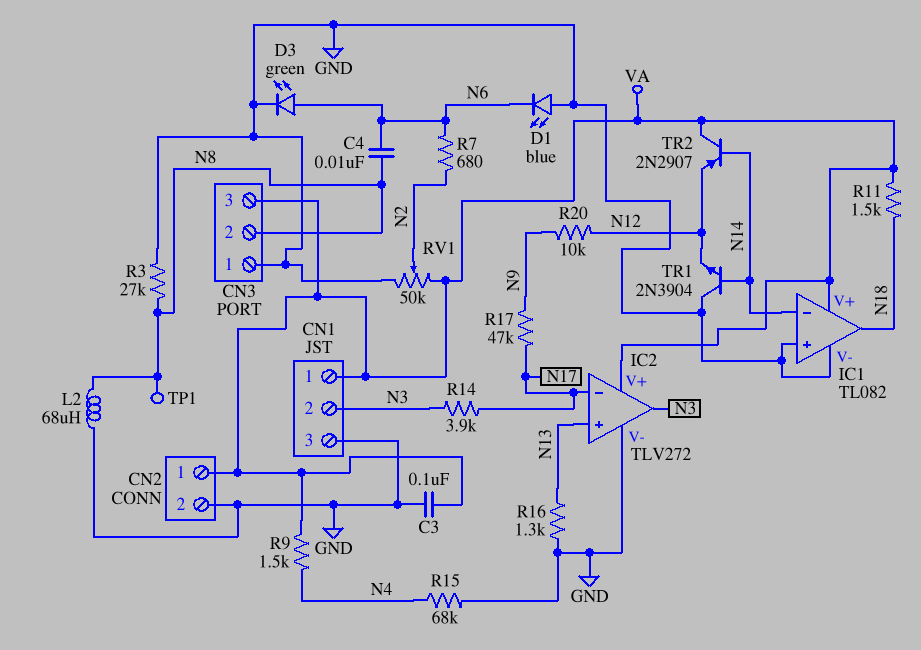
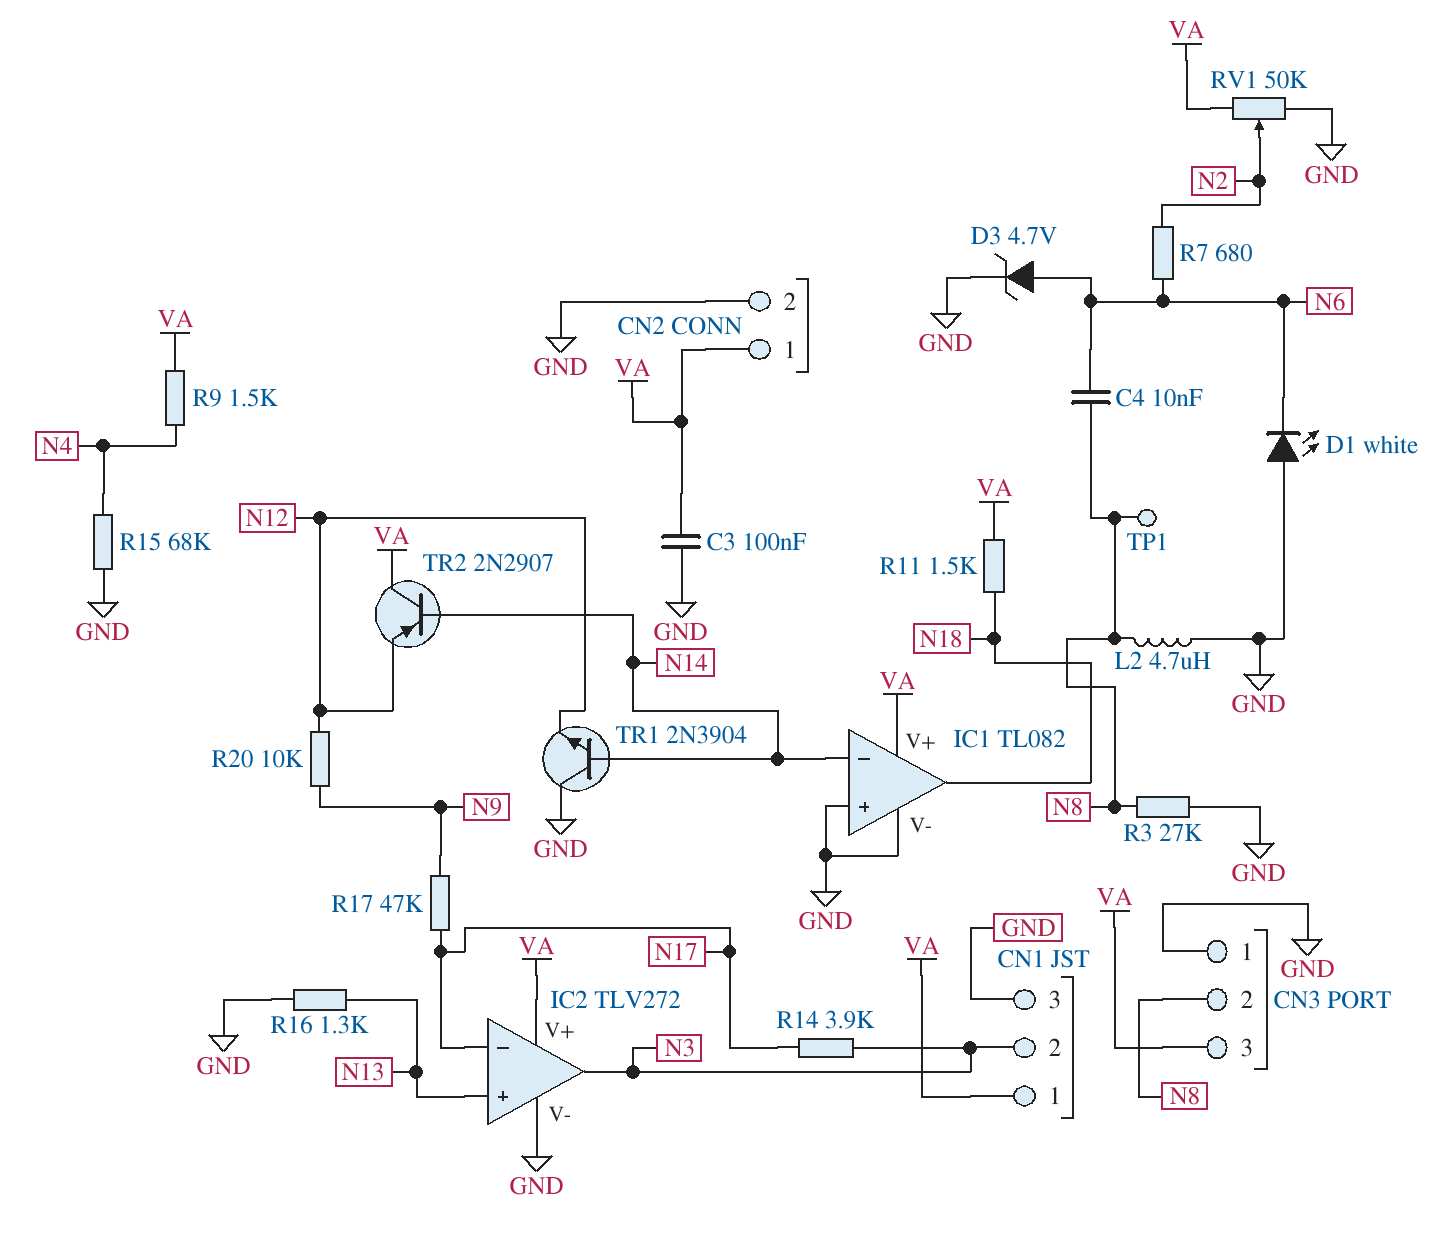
D1: LED blue (A GND, K N6) -> LED white (A GND, K N6)
D3: LED green (A N6, K GND) -> zener 4.7V (A N6, K GND)
L2: 68uH (GND, N8) -> 4.7uH (GND, N8)

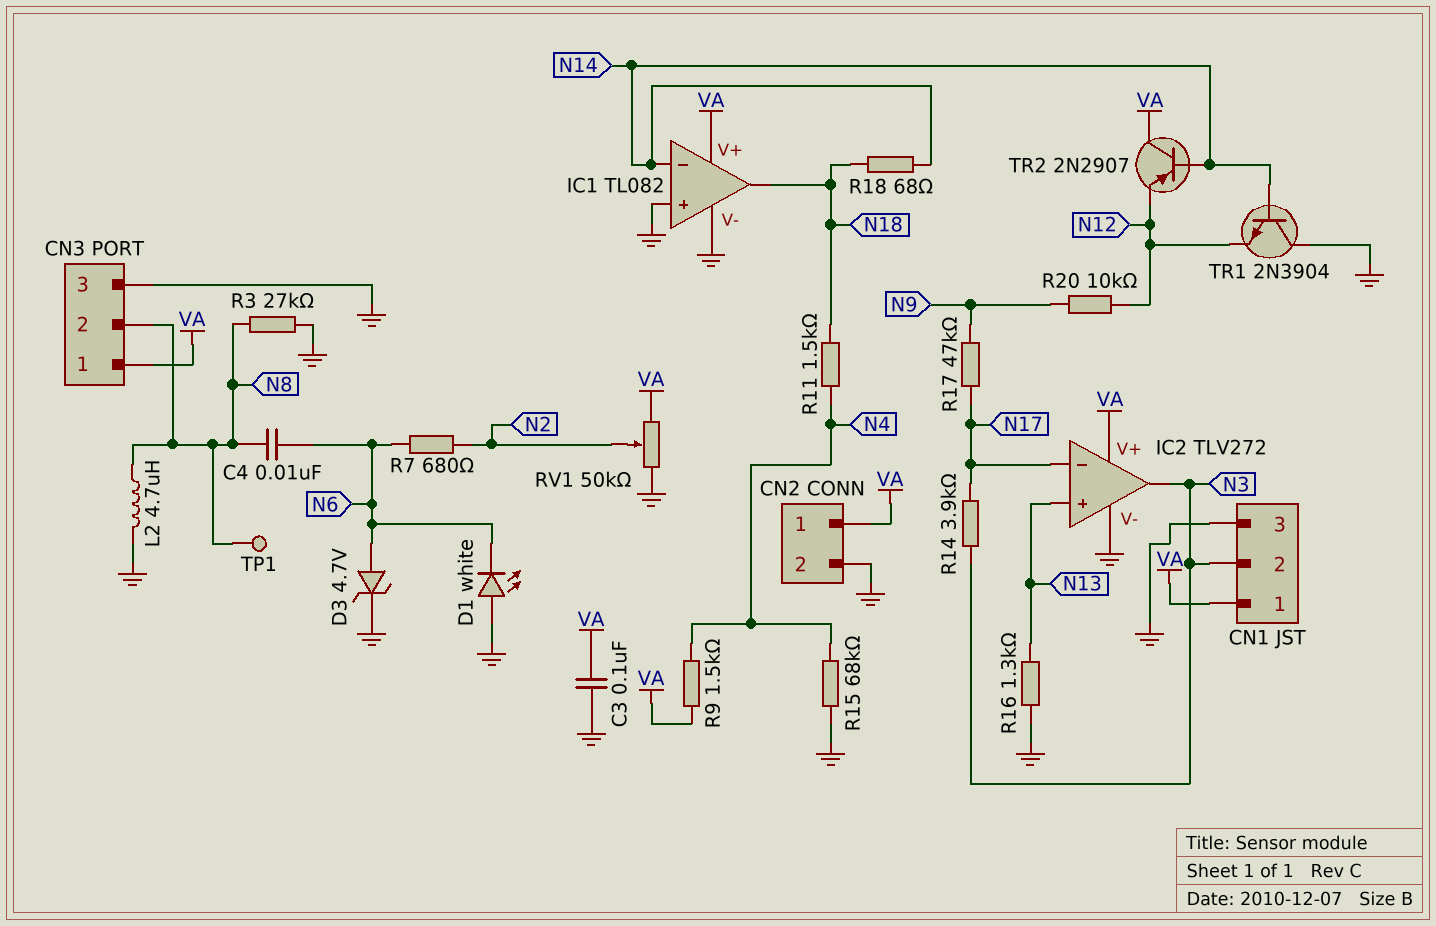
CN3 pin 1: GND -> VA
CN3 pin 3: VA -> GND
R11: 1.5k (N18, VA) -> 1.5k (N4, N18)
R18: none -> 68 (N14, N18)

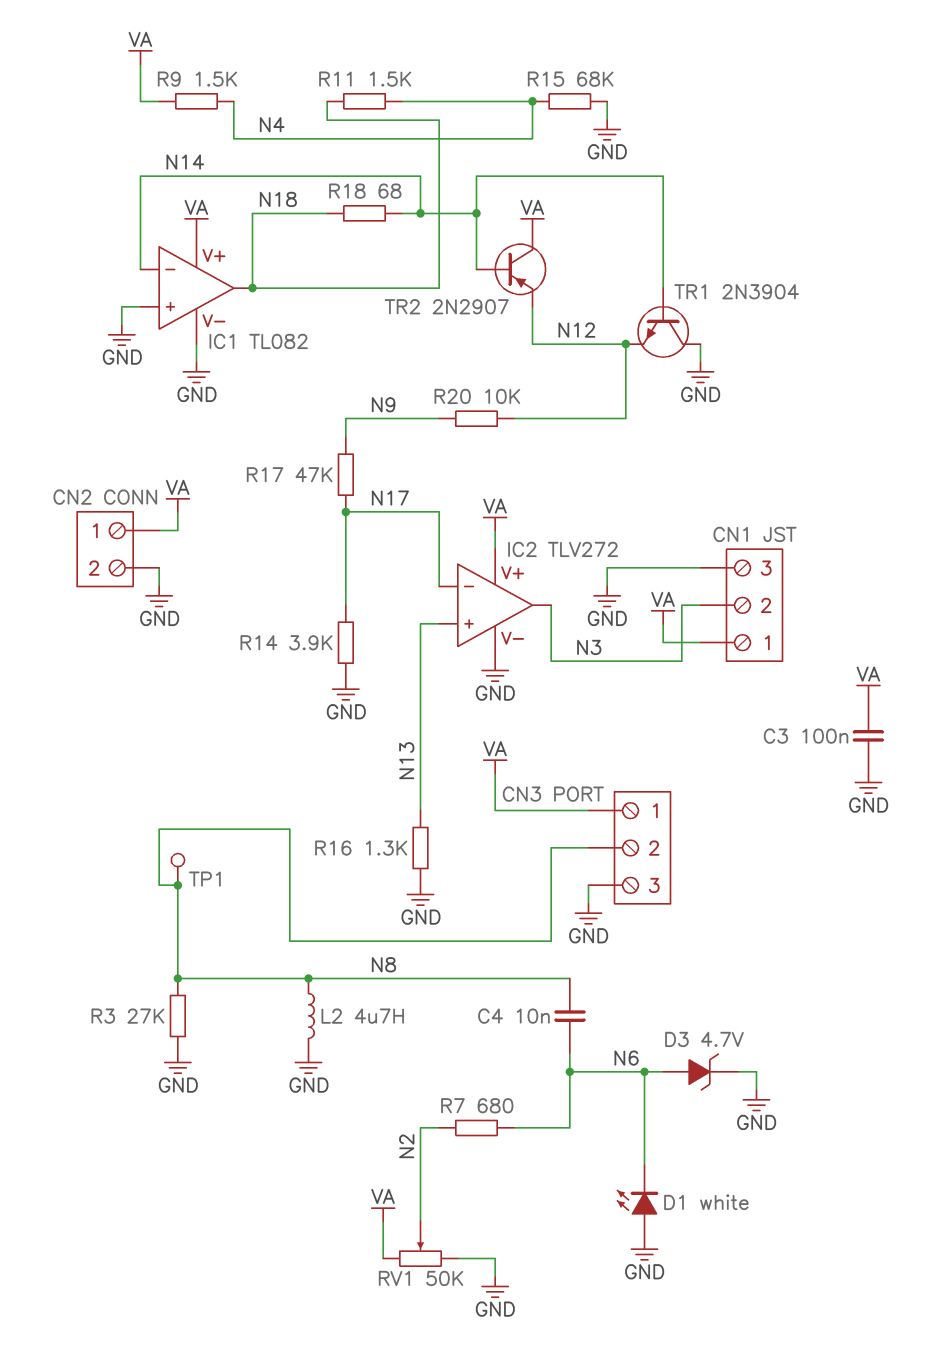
R14: 3.9k (N3, N17) -> 3.9k (GND, N17)

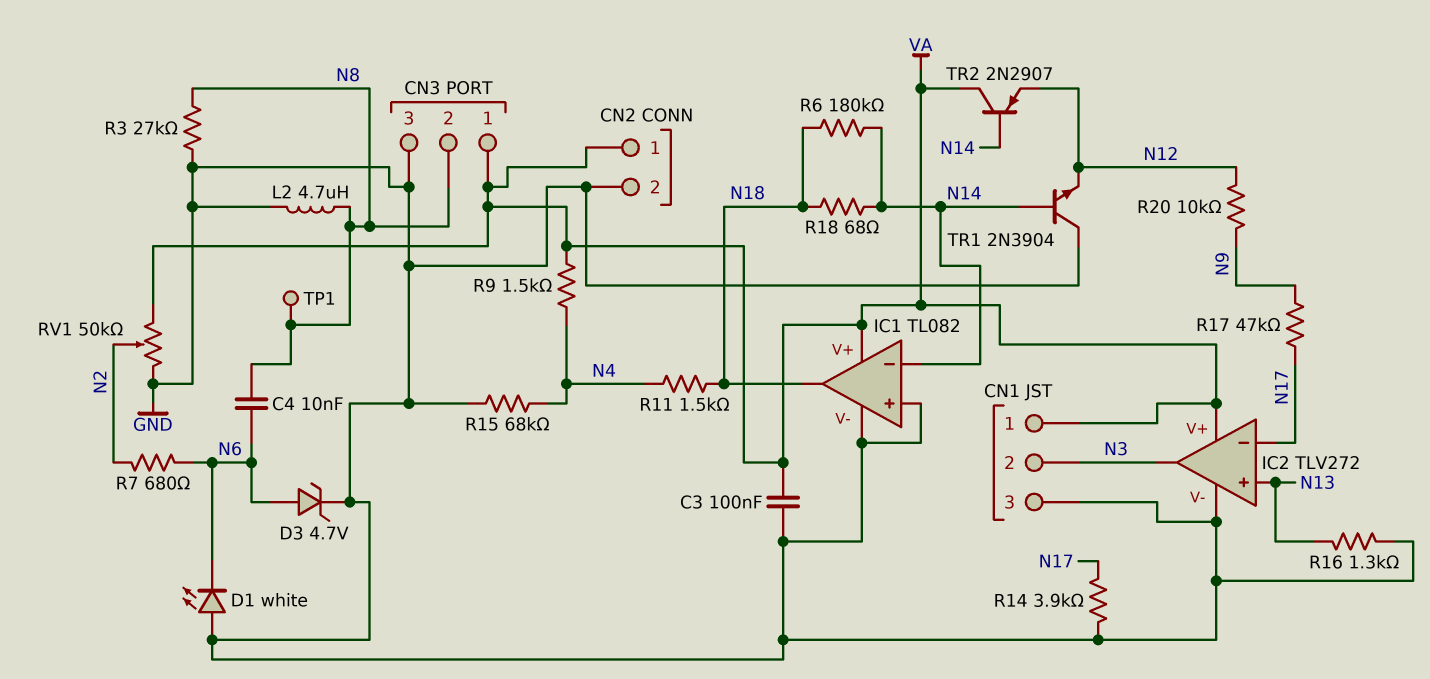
R6: none -> 180k (N14, N18)

